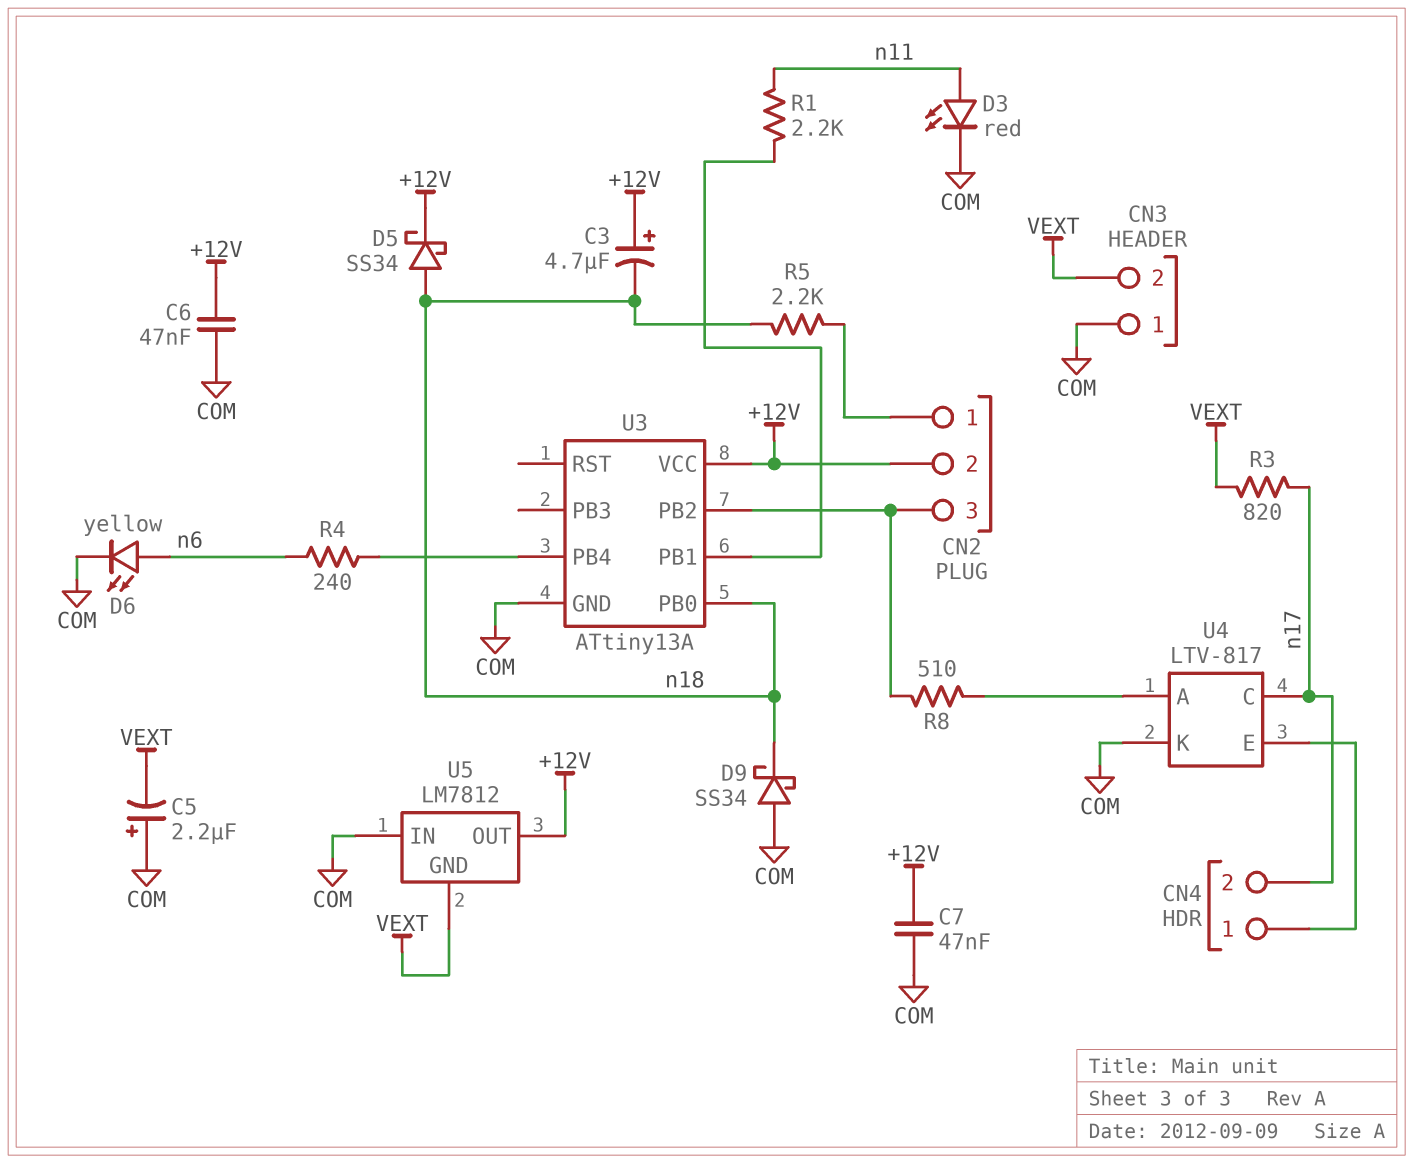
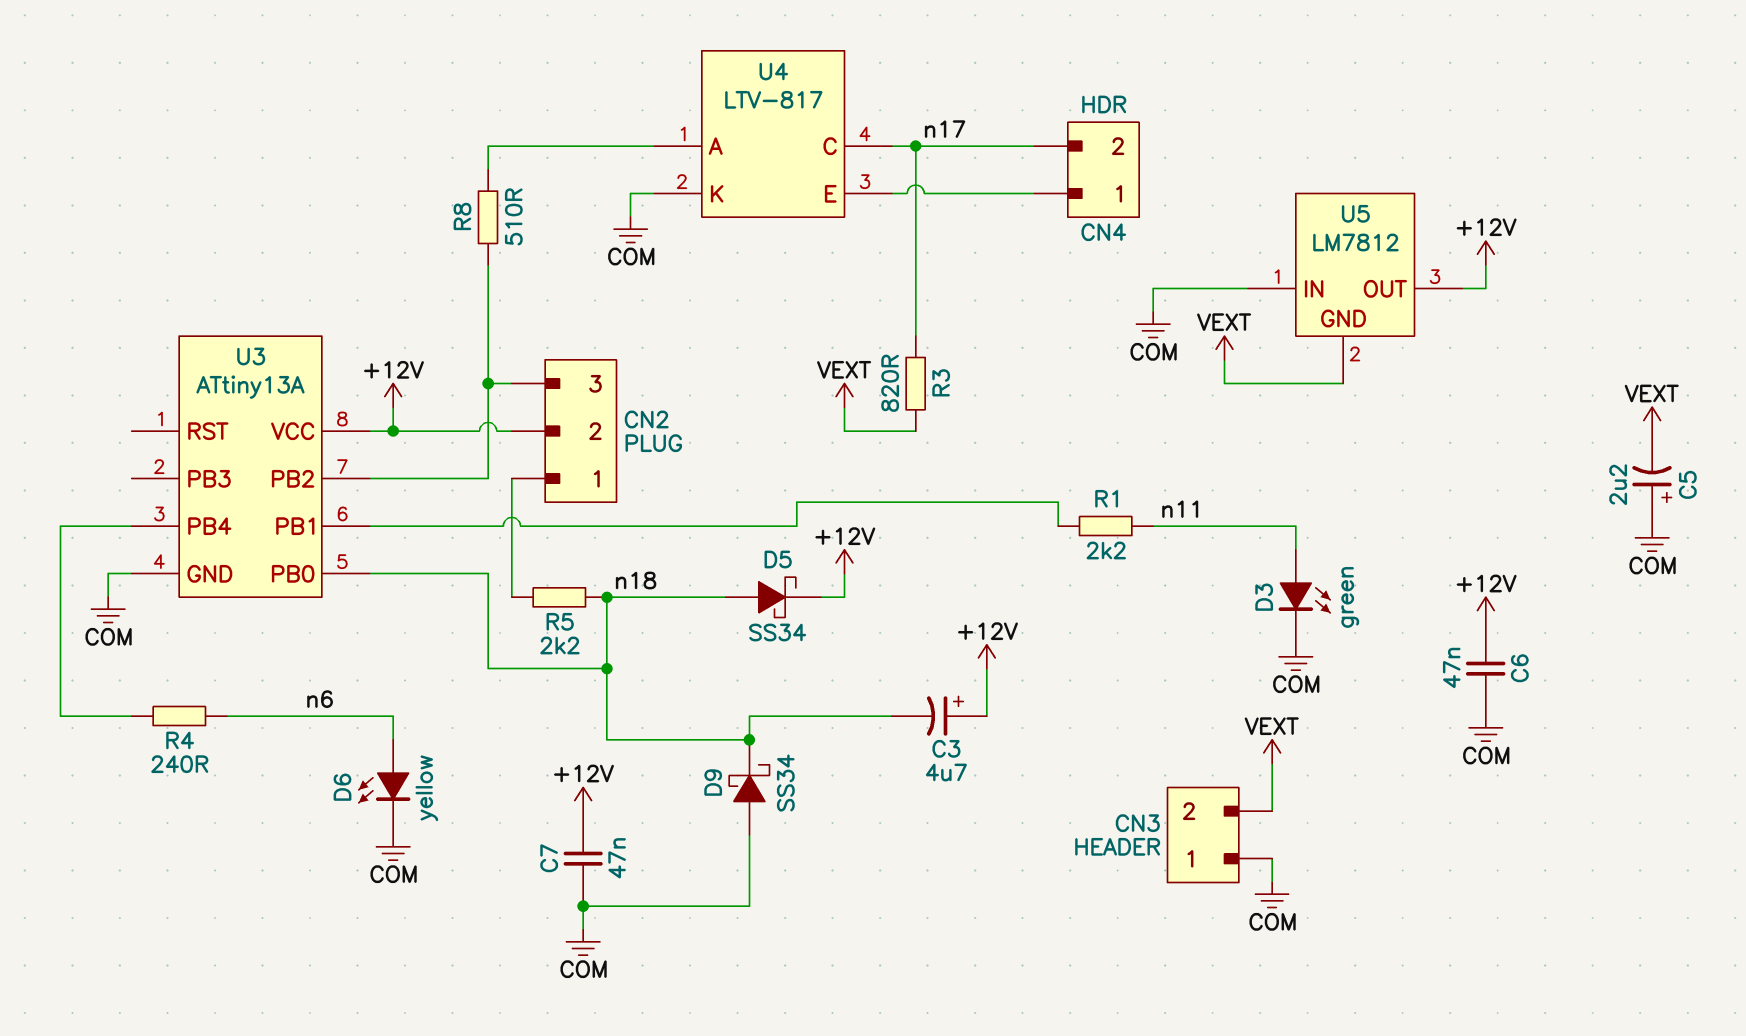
D3: LED red (A n11, K COM) -> LED green (A n11, K COM)

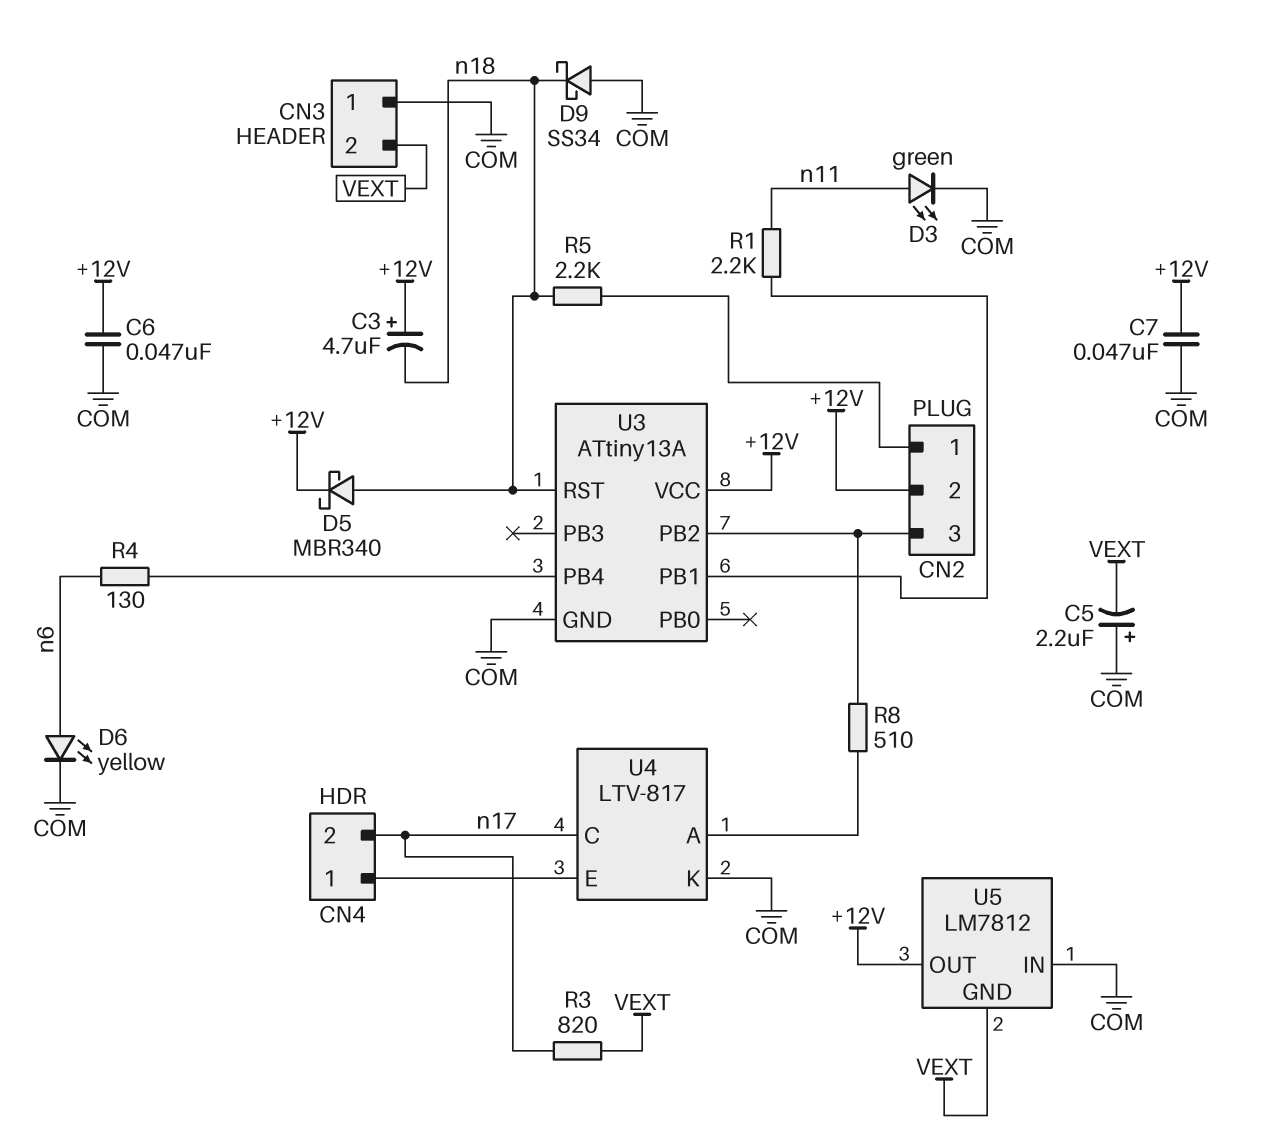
D5: schottky SS34 (A n18, K +12V) -> schottky MBR340 (A n18, K +12V)
R4: 240 (U3/PB4, n6) -> 130 (U3/PB4, n6)
U3 pin PB0: n18 -> none
U3 pin RST: none -> n18

